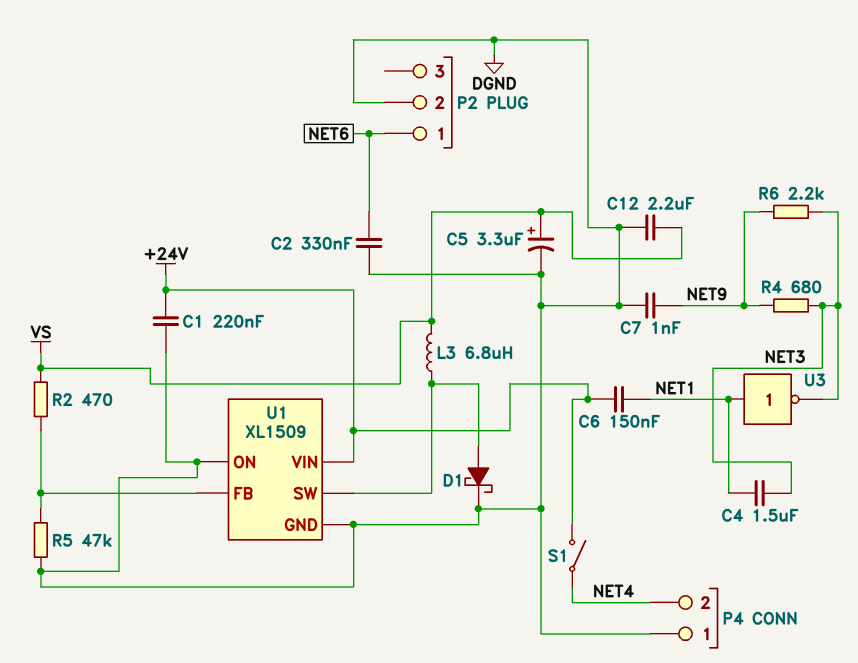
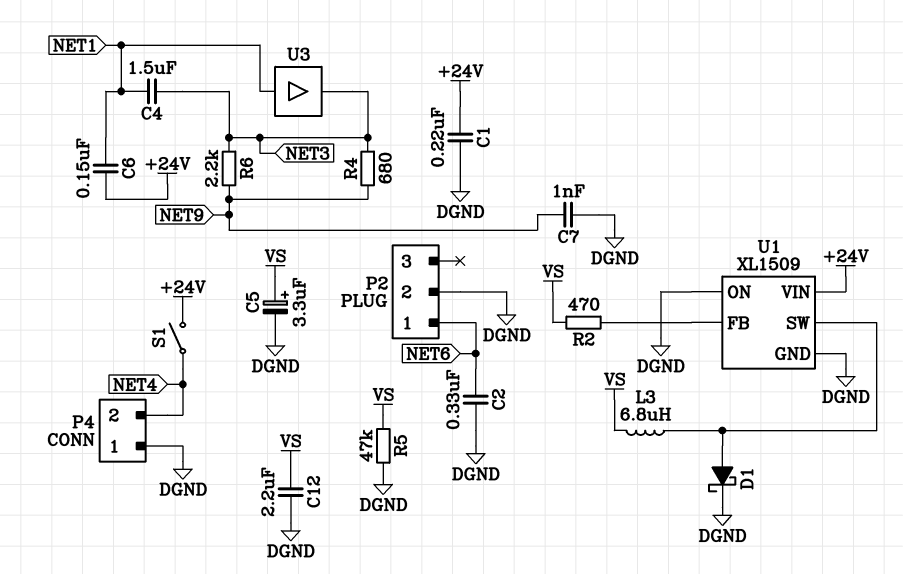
R5: 47k (DGND, U1/FB) -> 47k (DGND, VS)
U3: NOT (in NET1, out NET3) -> buffer (in NET1, out NET3)

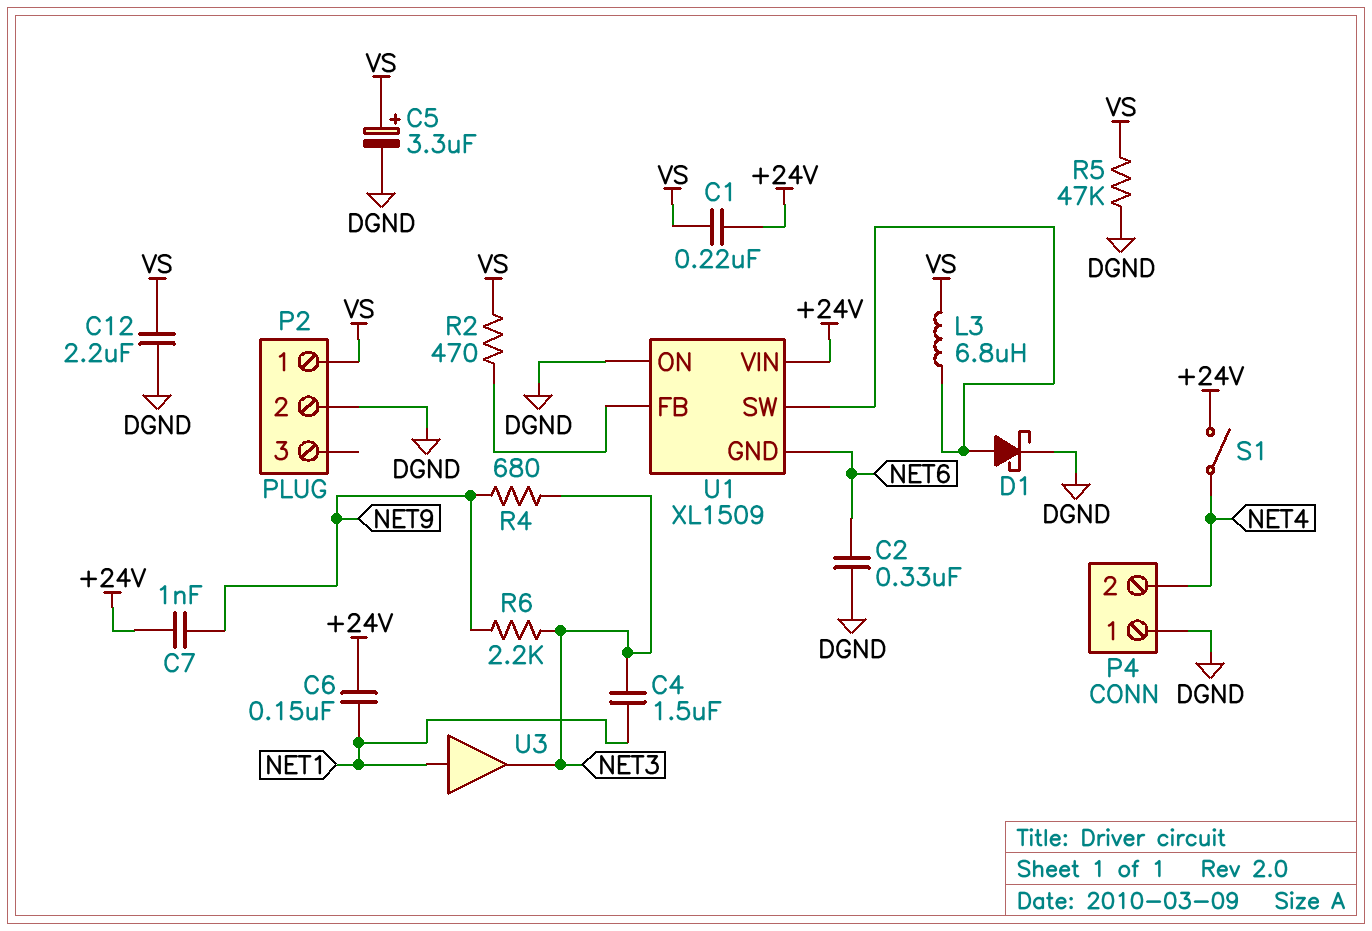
C1: 220nF (+24V, DGND) -> 220nF (+24V, VS)
C7: 1nF (DGND, NET9) -> 1nF (+24V, NET9)
P2 pin 1: NET6 -> VS
U1 pin GND: DGND -> NET6

